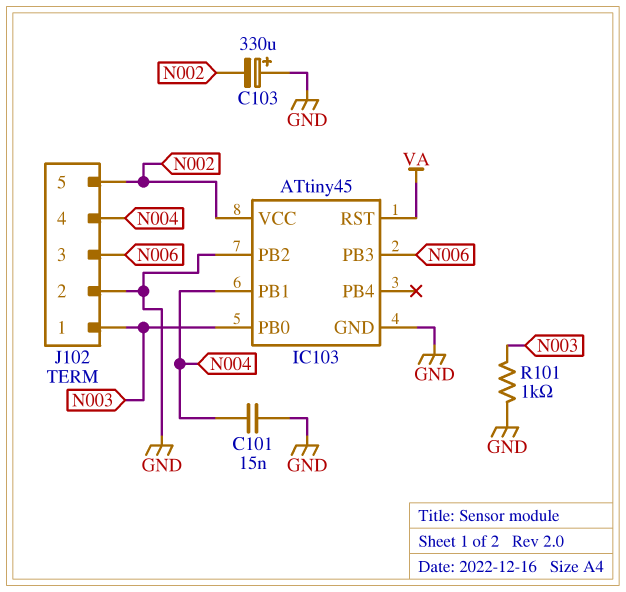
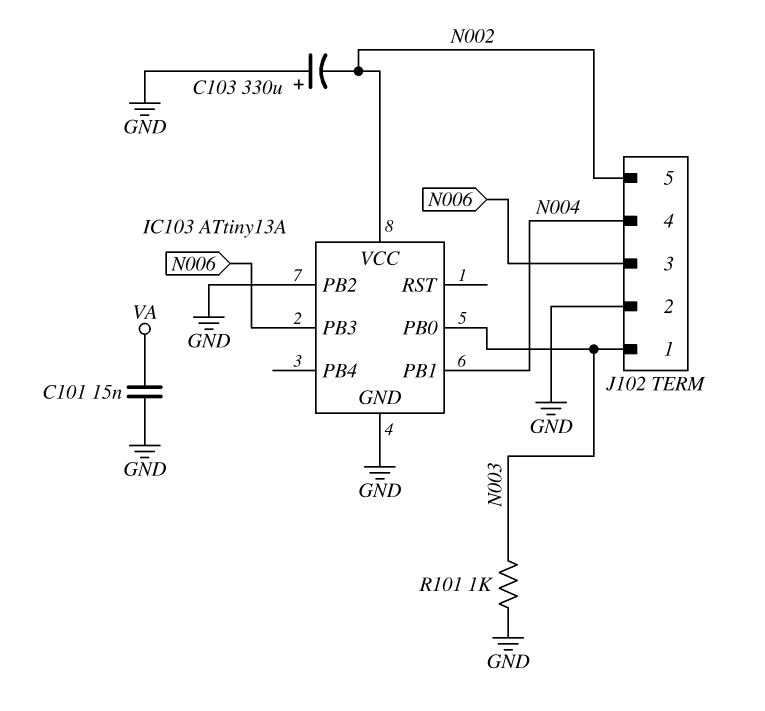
C101: 15nF (GND, N004) -> 15nF (GND, VA)
IC103: ATtiny45 -> ATtiny13A
IC103 pin RST: VA -> none

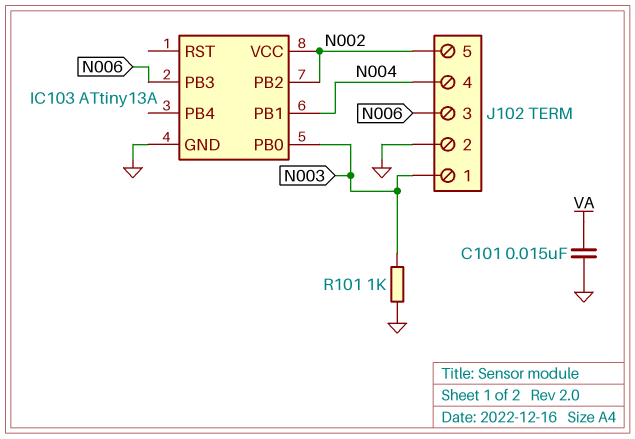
C103: 330uF (plus GND, minus N002) -> none
IC103 pin PB2: GND -> N002

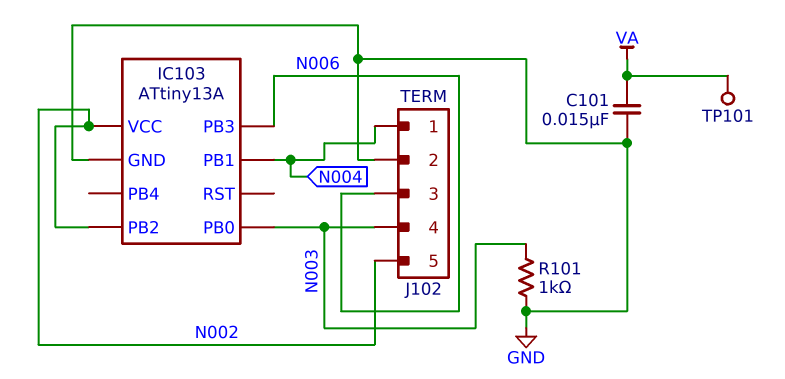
J102 pin 1: N003 -> N004
J102 pin 4: N004 -> N003
TP101: none -> test point (VA)

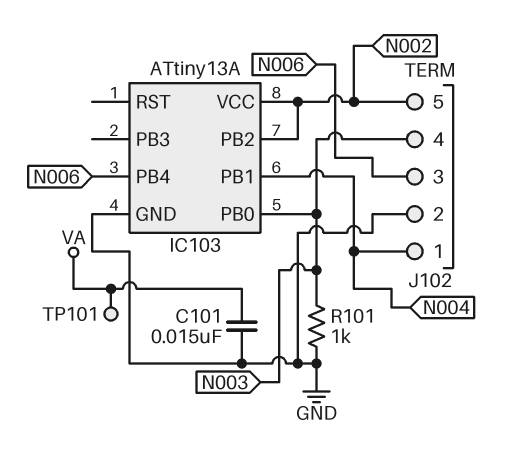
IC103 pin PB3: N006 -> none
IC103 pin PB4: none -> N006

